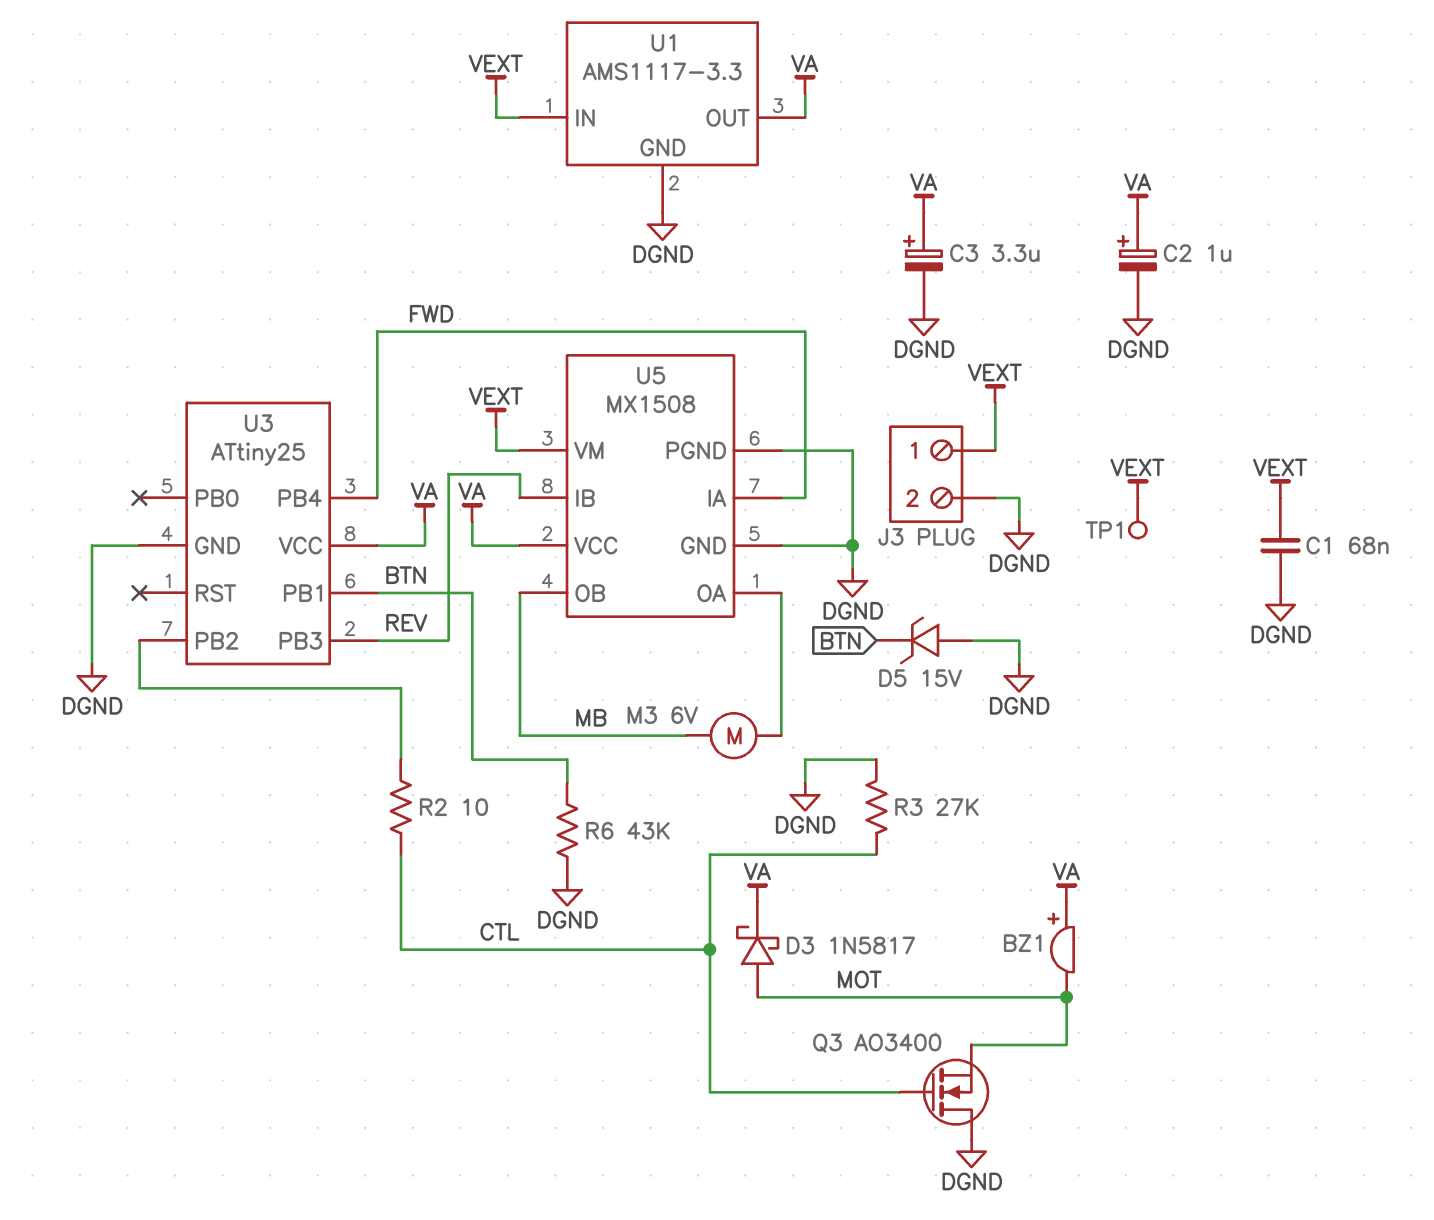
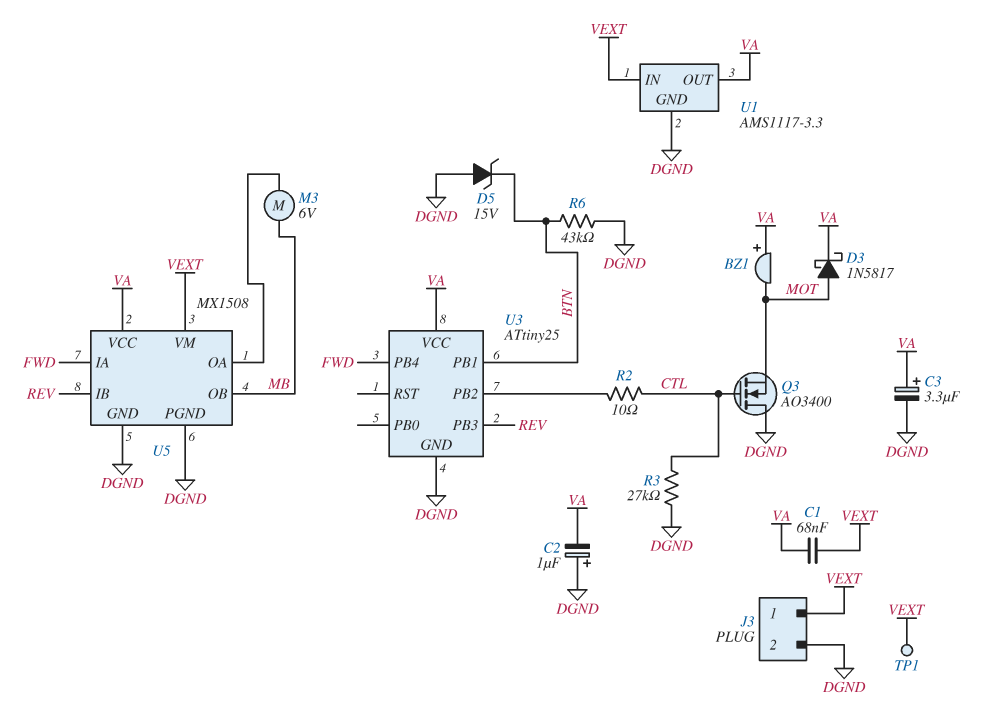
C1: 68nF (DGND, VEXT) -> 68nF (VA, VEXT)
C2: 1uF (plus VA, minus DGND) -> 1uF (plus DGND, minus VA)

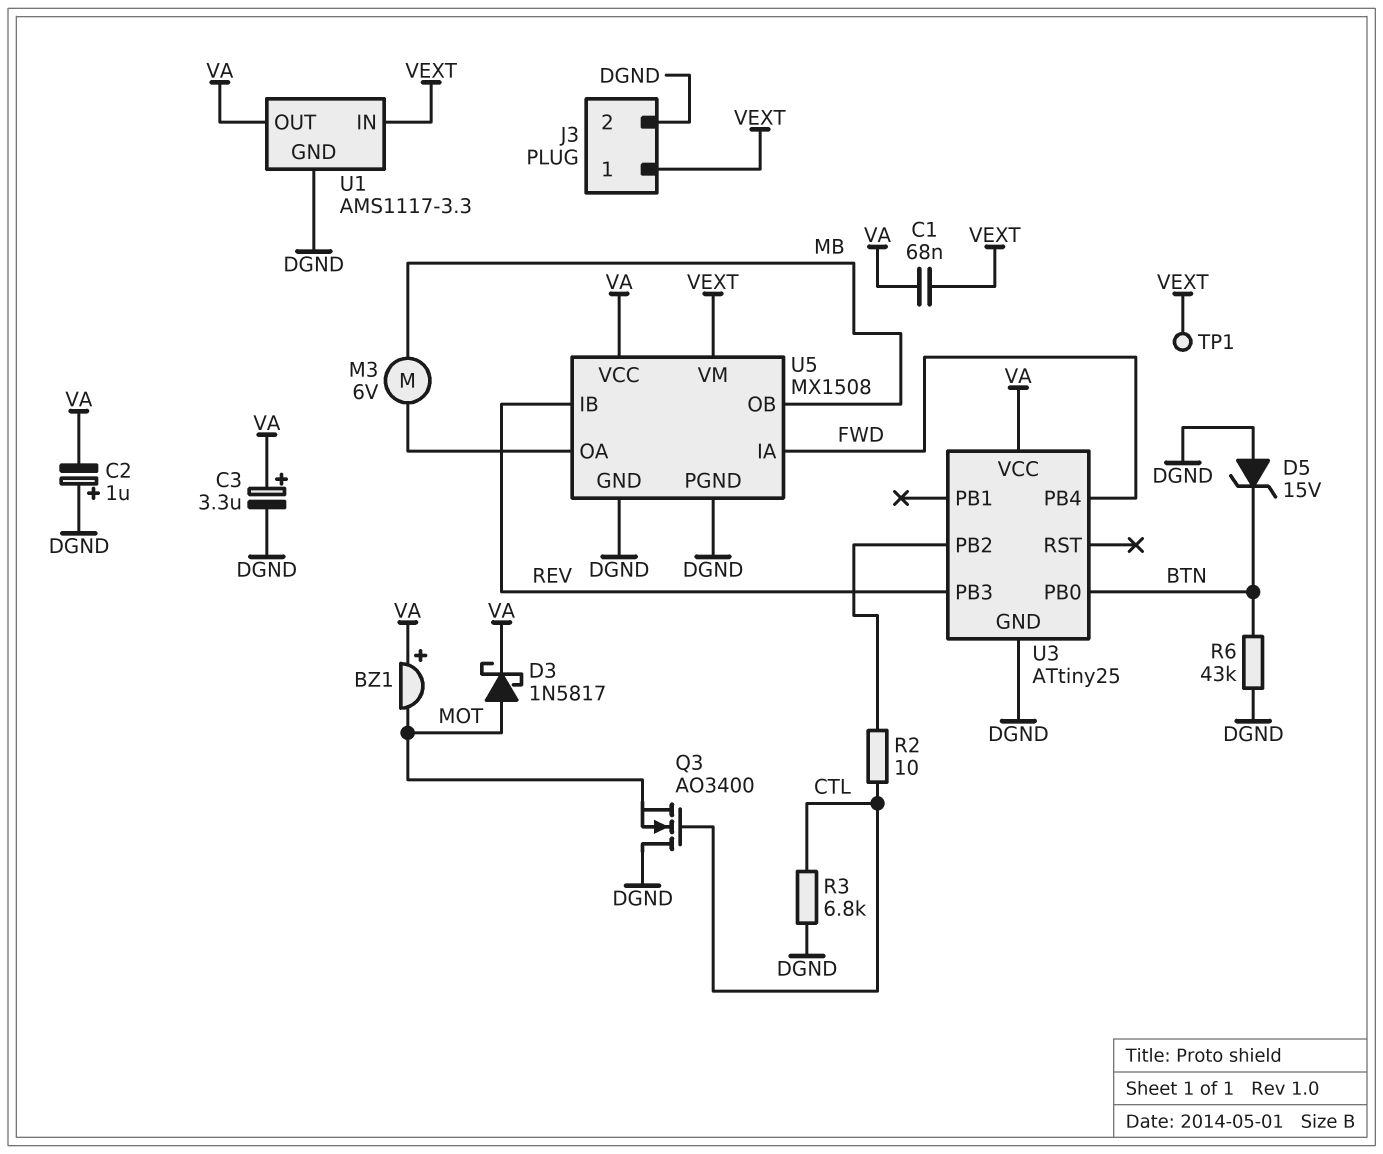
R3: 27k (CTL, DGND) -> 6.8k (CTL, DGND)
U3 pin PB0: none -> BTN
U3 pin PB1: BTN -> none

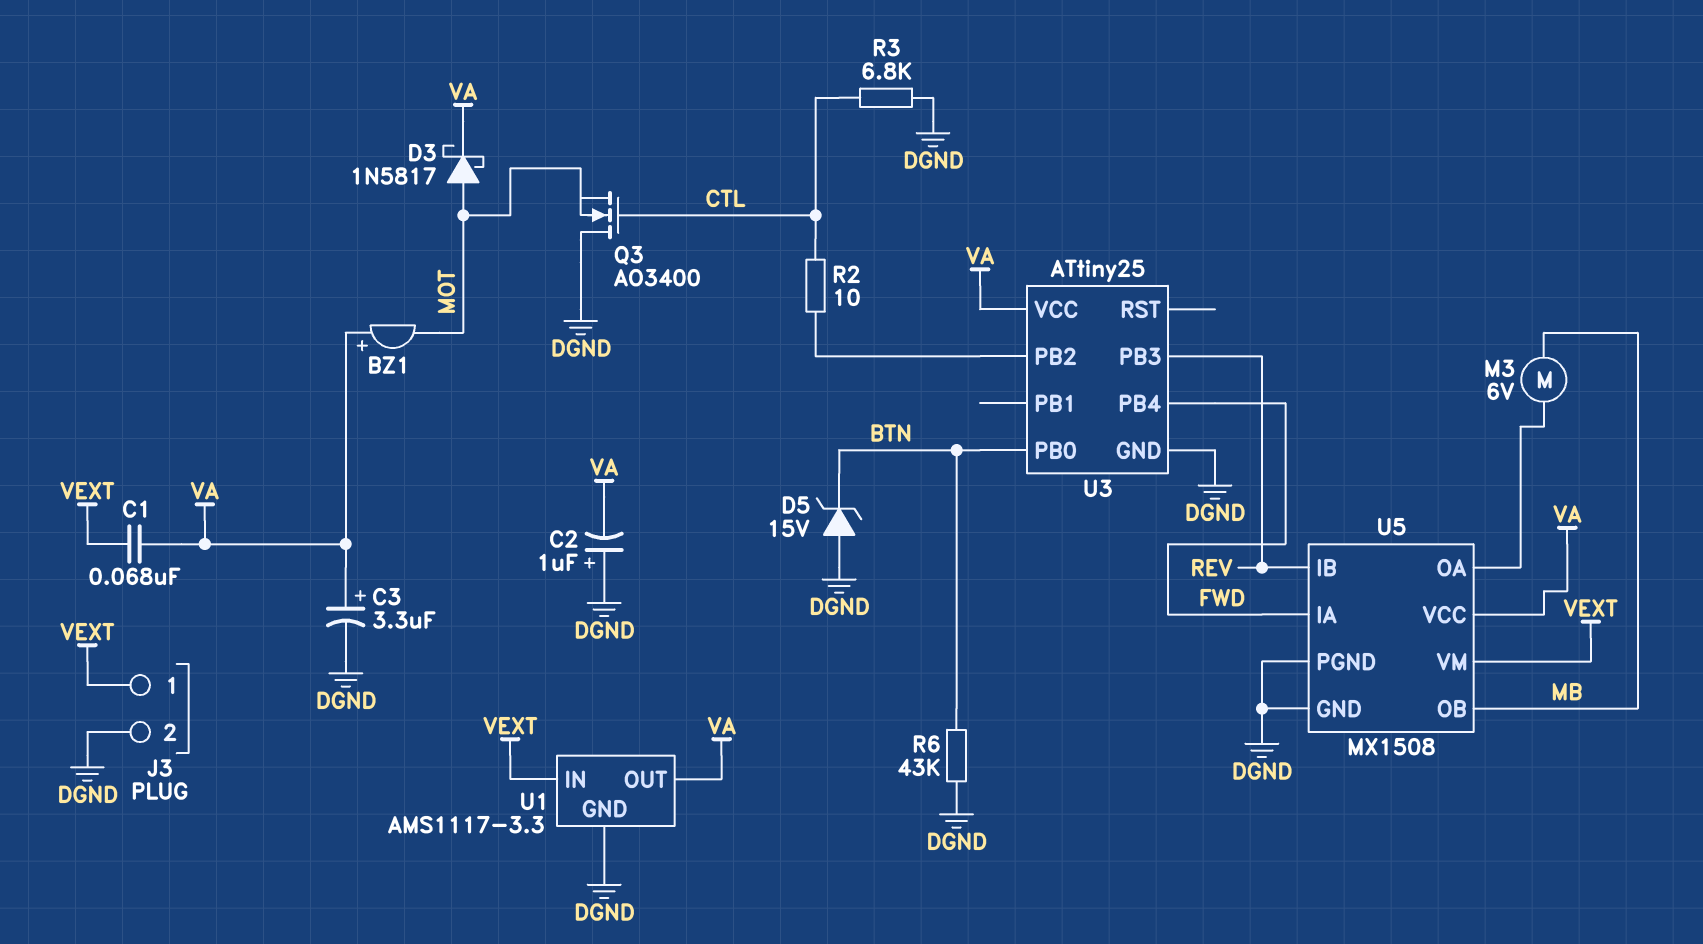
TP1: test point (VEXT) -> none

